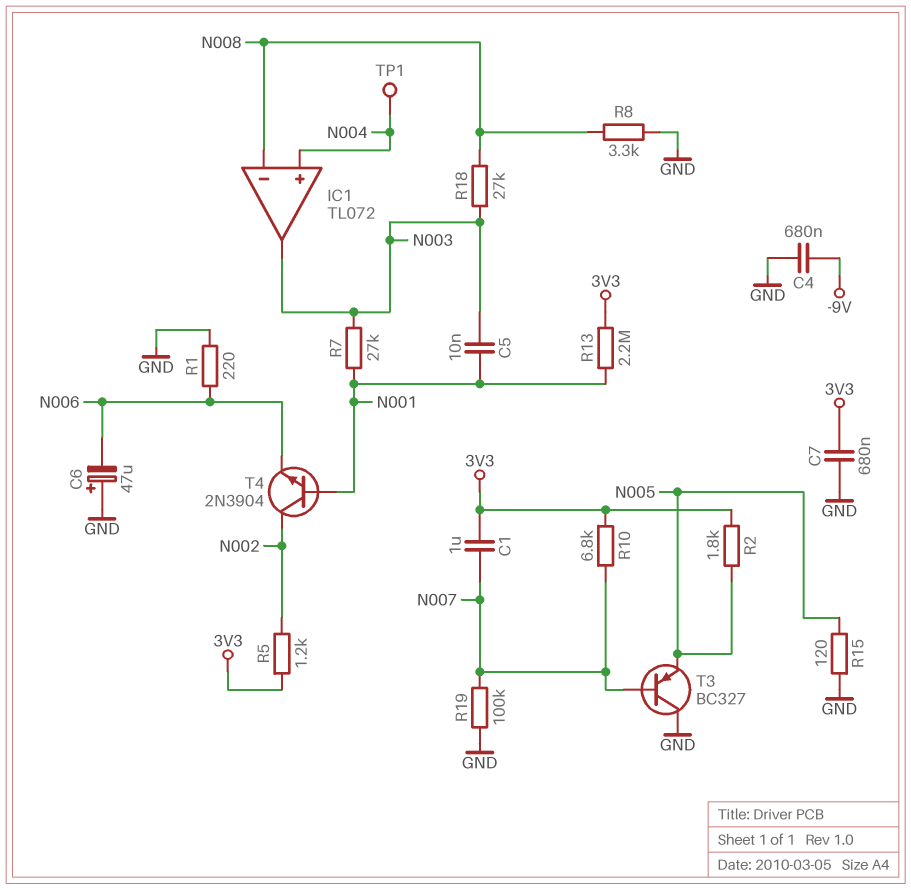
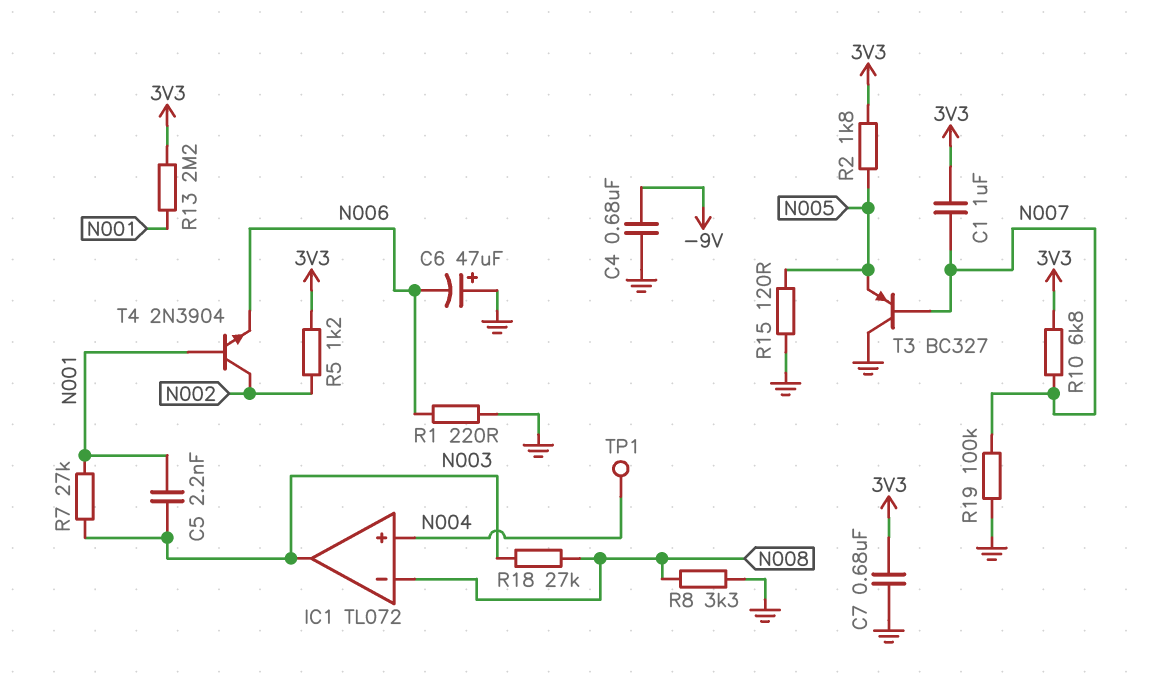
C5: 10nF (N001, N003) -> 2.2nF (N001, N003)

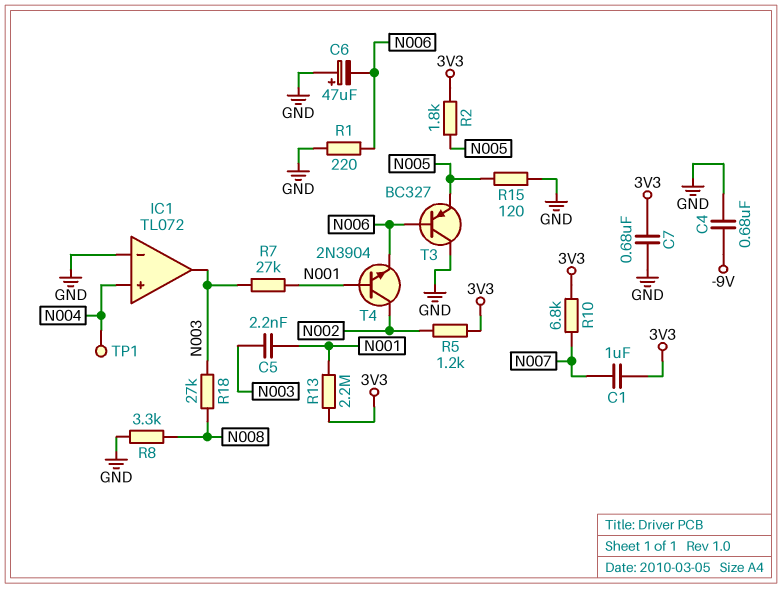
IC1 pin in-: N008 -> GND
R19: 100k (GND, N007) -> none
T3: PNP BC327 (B N007, C GND, E N005) -> PNP BC327 (B N006, C GND, E N005)

